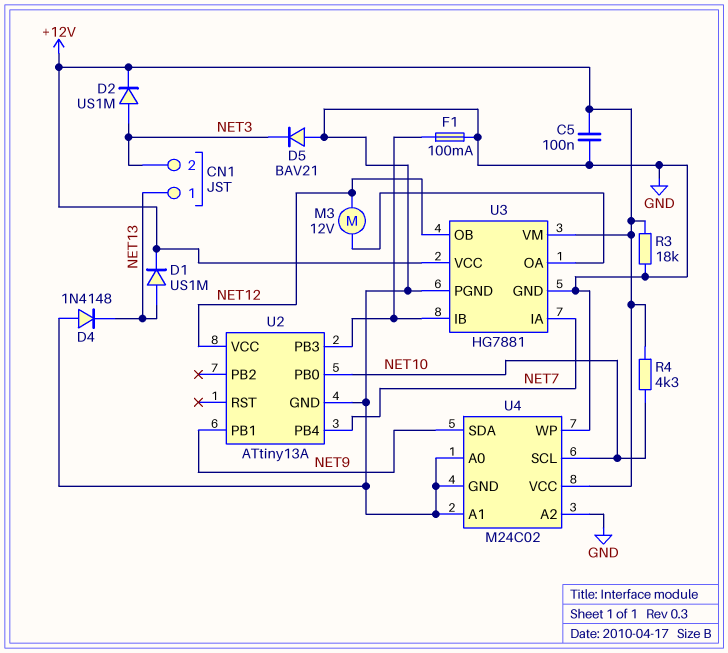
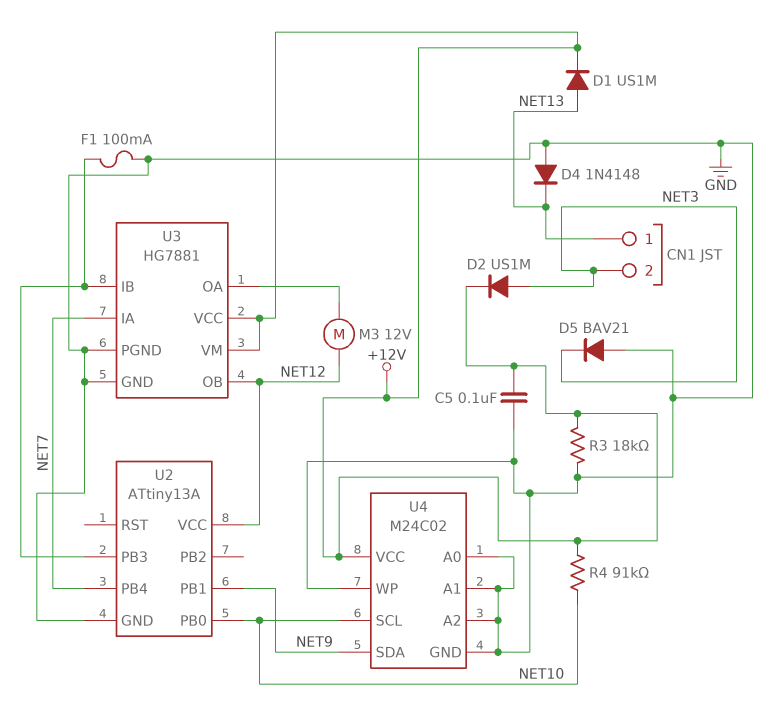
R4: 4.3k (+12V, NET10) -> 91k (+12V, NET10)

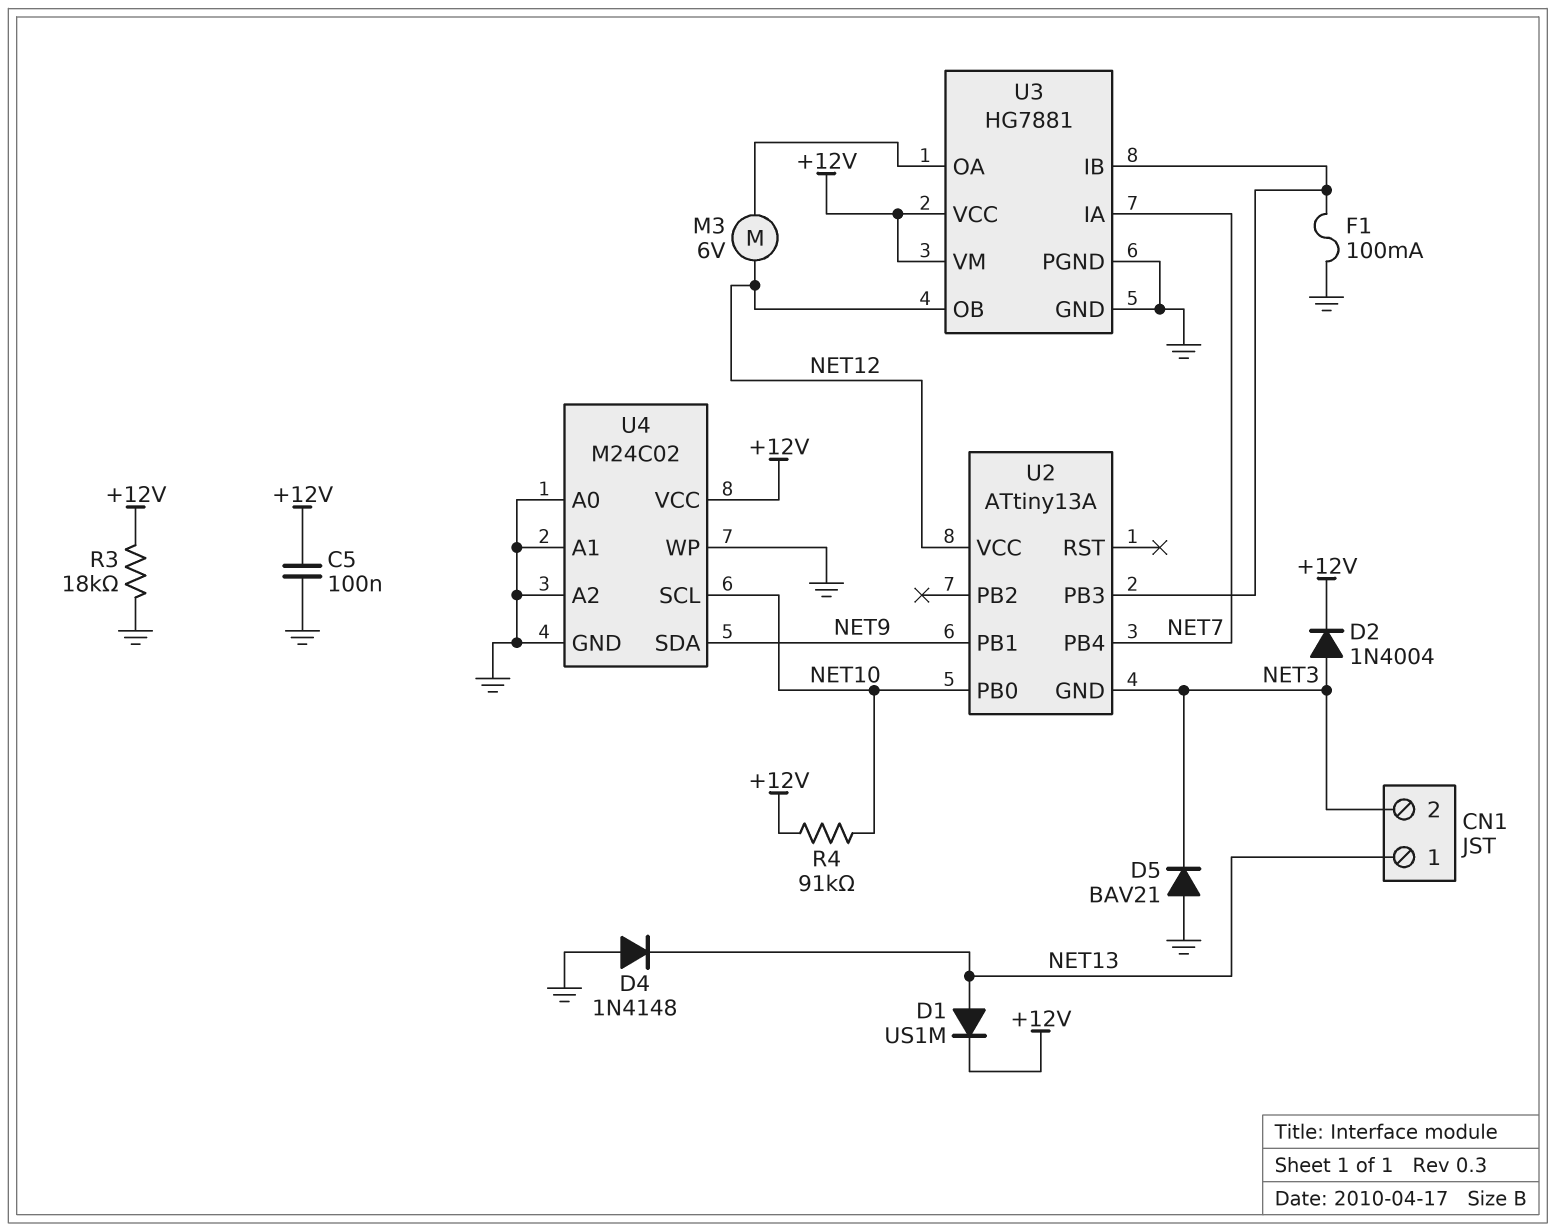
D2: diode US1M (A NET3, K +12V) -> diode 1N4004 (A NET3, K +12V)
M3: motor 12V (NET12, U3/OA) -> motor 6V (NET12, U3/OA)
U2 pin GND: GND -> NET3

